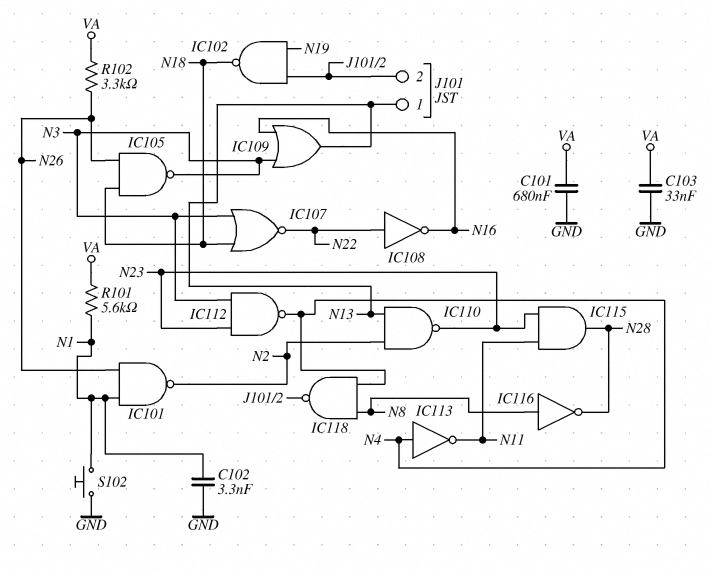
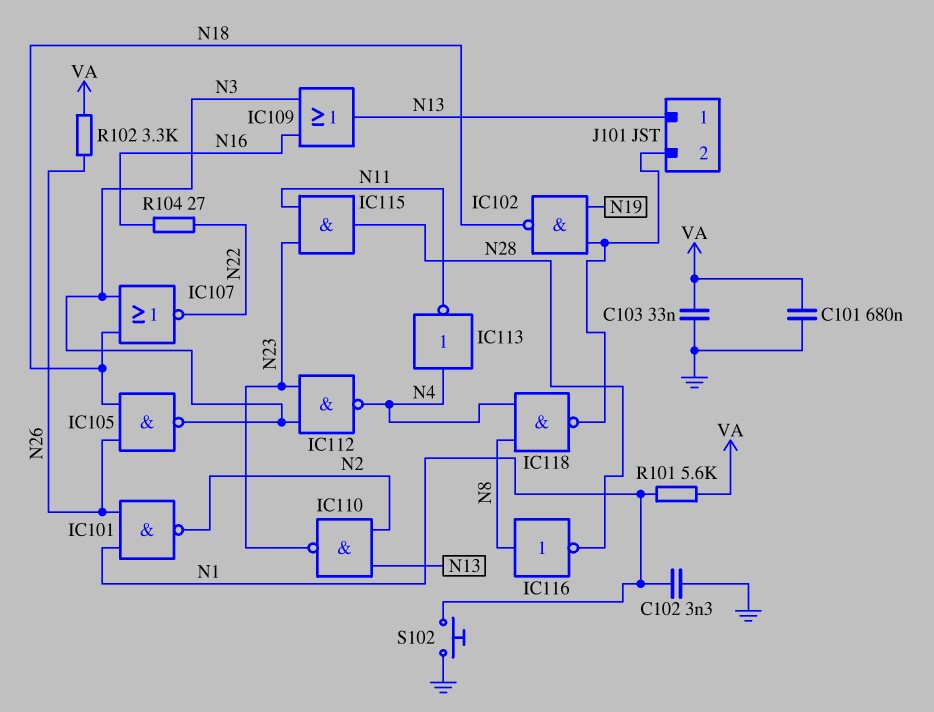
IC108: NOT (in N22, out N16) -> none
R104: none -> 27 (N16, N22)

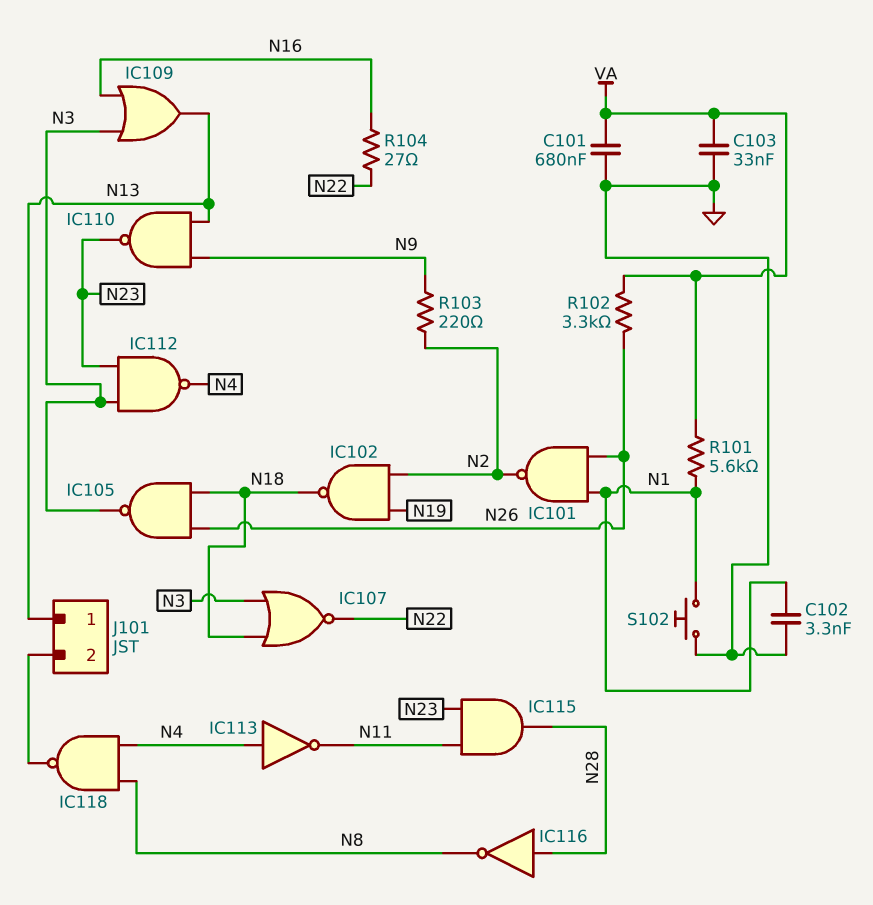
IC102: NAND (in J101/2, in N19, out N18) -> NAND (in N2, in N19, out N18)
IC110: NAND (in N2, in N13, out N23) -> NAND (in N9, in N13, out N23)
IC116: NOT (in N8, out N28) -> NOT (in N28, out N8)
R103: none -> 220 (N2, N9)

